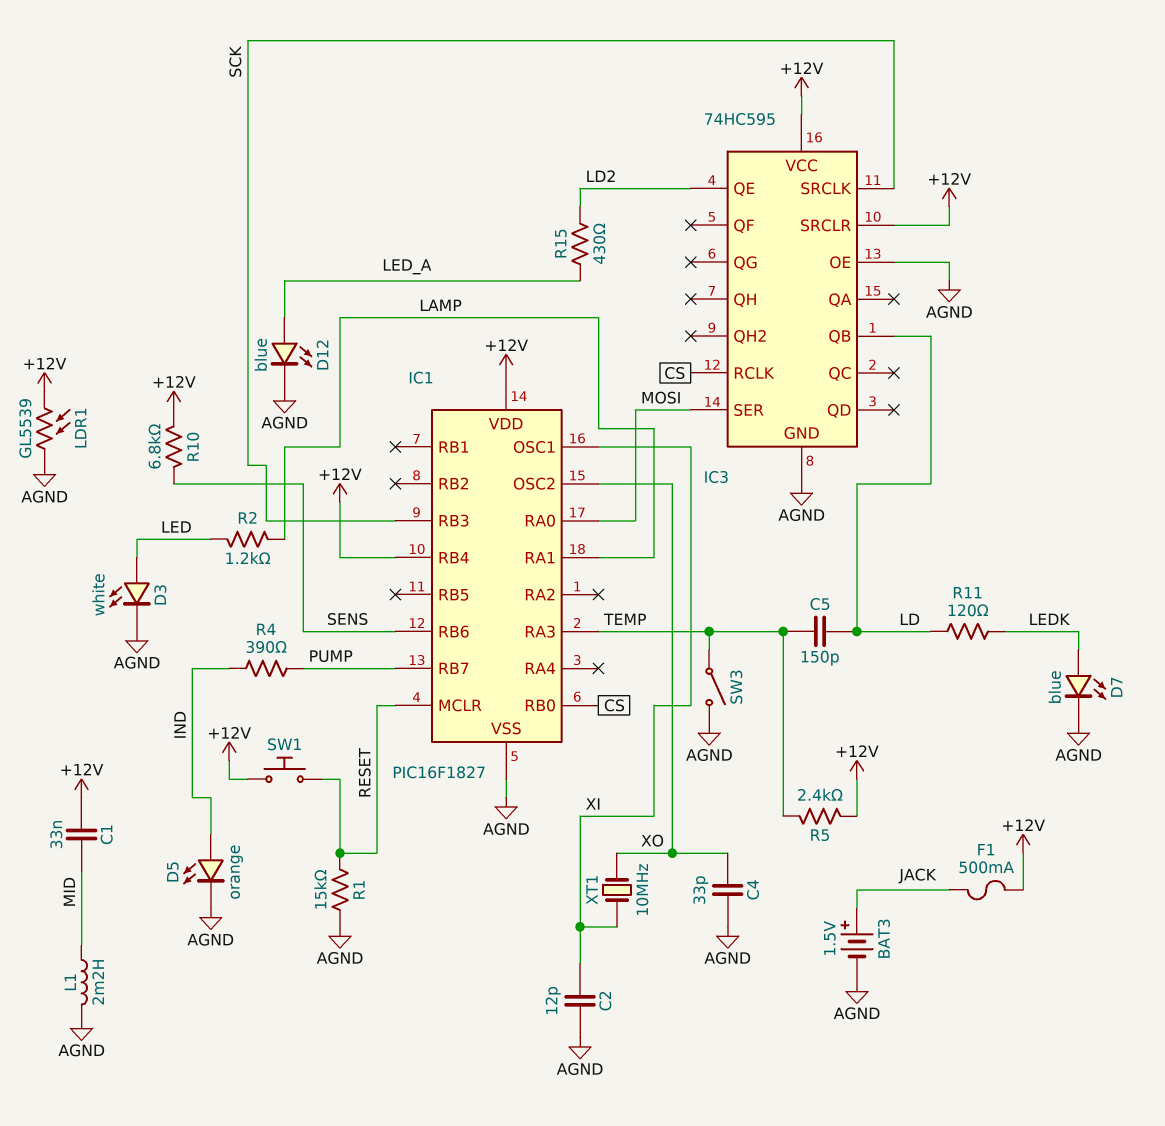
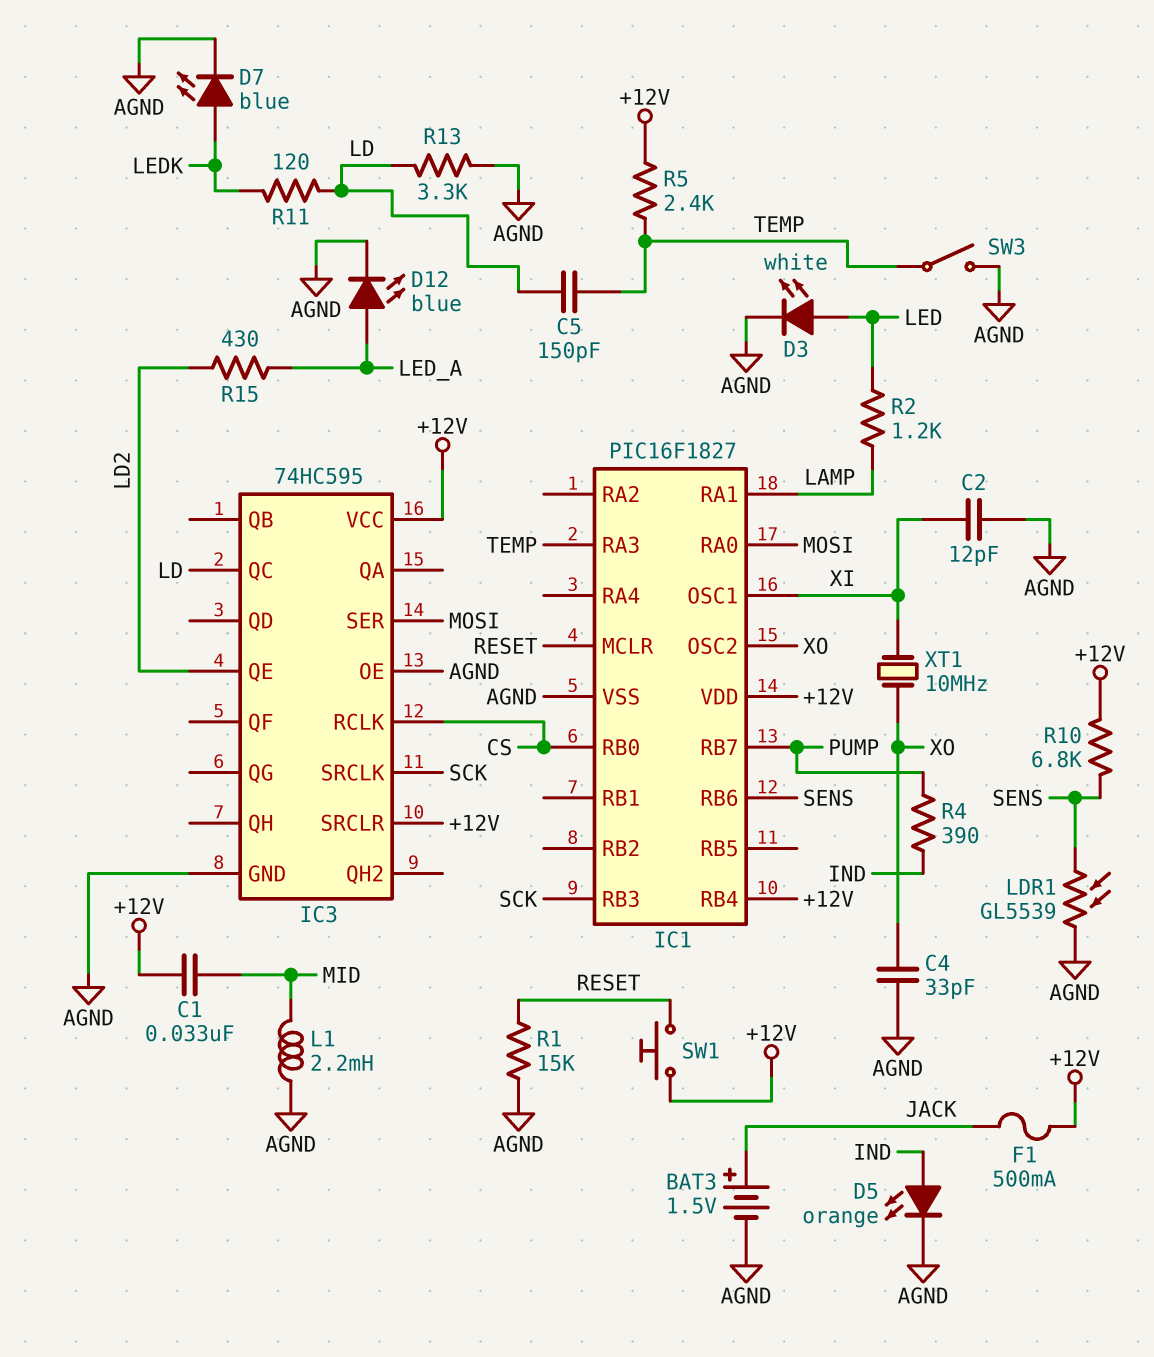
IC3 pin QB: LD -> none
IC3 pin QC: none -> LD
LDR1: GL5539 (+12V, AGND) -> GL5539 (AGND, SENS)
R13: none -> 3.3k (AGND, LD)

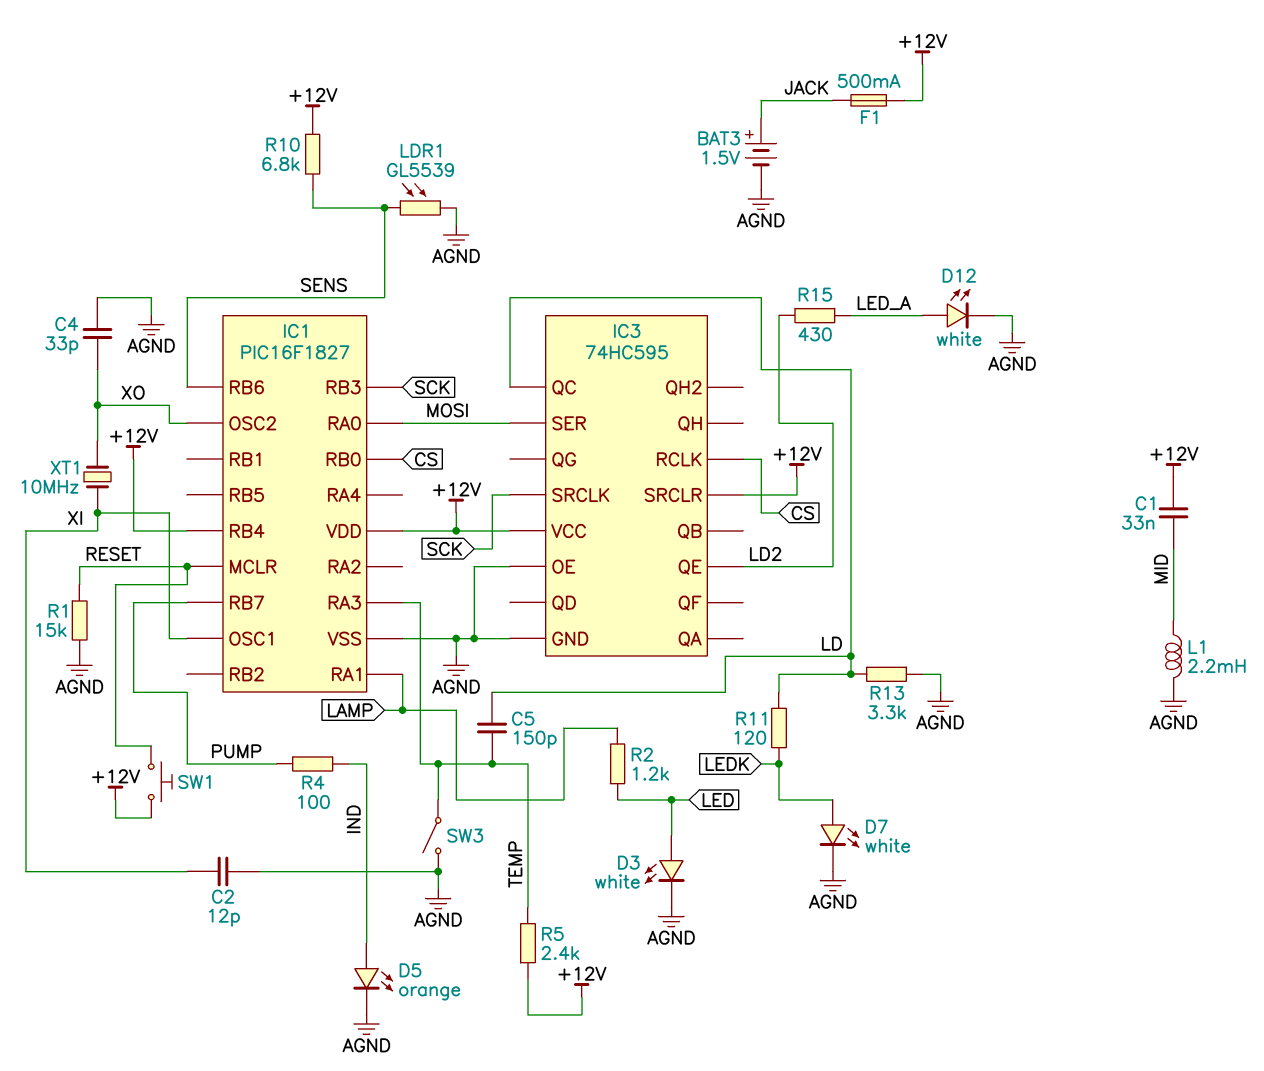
D7: LED blue (A LEDK, K AGND) -> LED white (A LEDK, K AGND)
D12: LED blue (A LED_A, K AGND) -> LED white (A LED_A, K AGND)
R4: 390 (IND, PUMP) -> 100 (IND, PUMP)

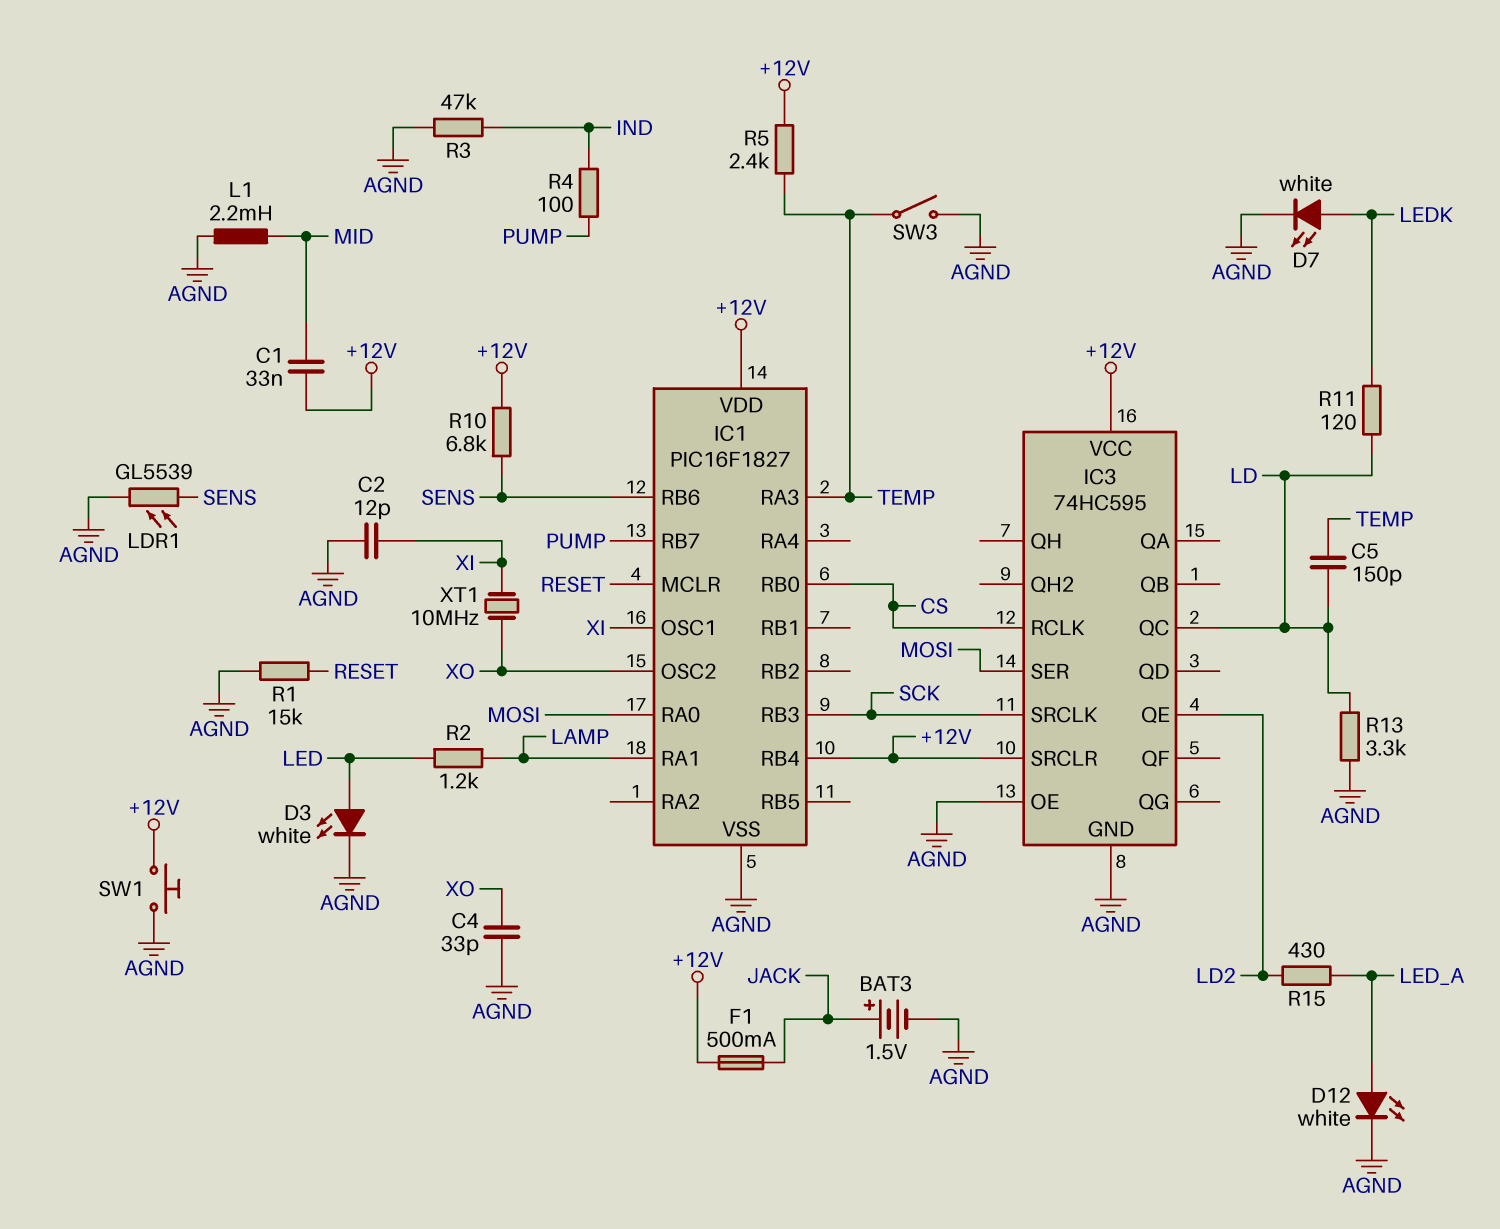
D5: LED orange (A IND, K AGND) -> none
R3: none -> 47k (AGND, IND)
SW1: button (+12V, RESET) -> button (+12V, AGND)

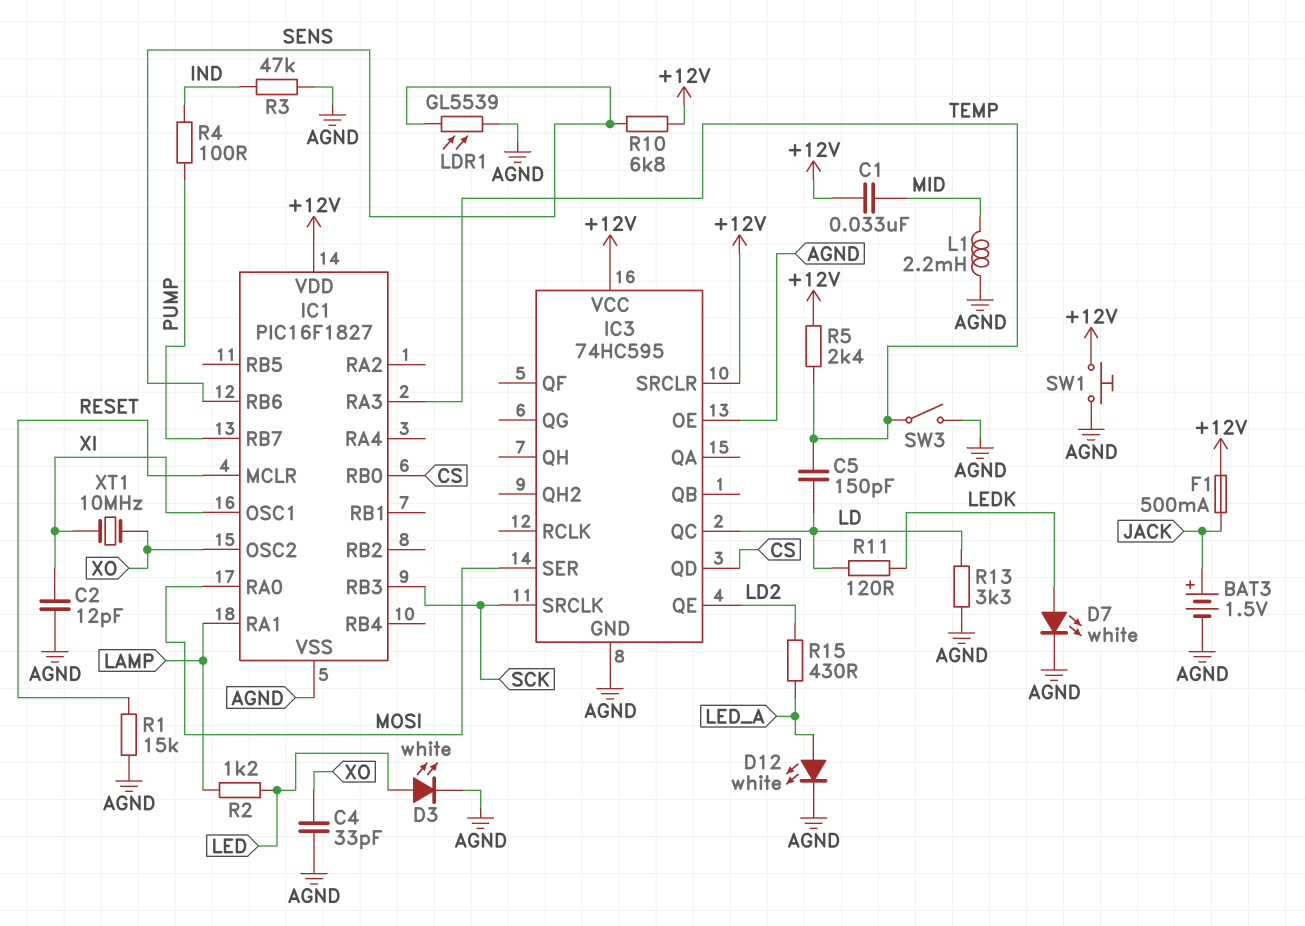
IC1 pin RB4: +12V -> none
IC3 pin QD: none -> CS
IC3 pin RCLK: CS -> none

